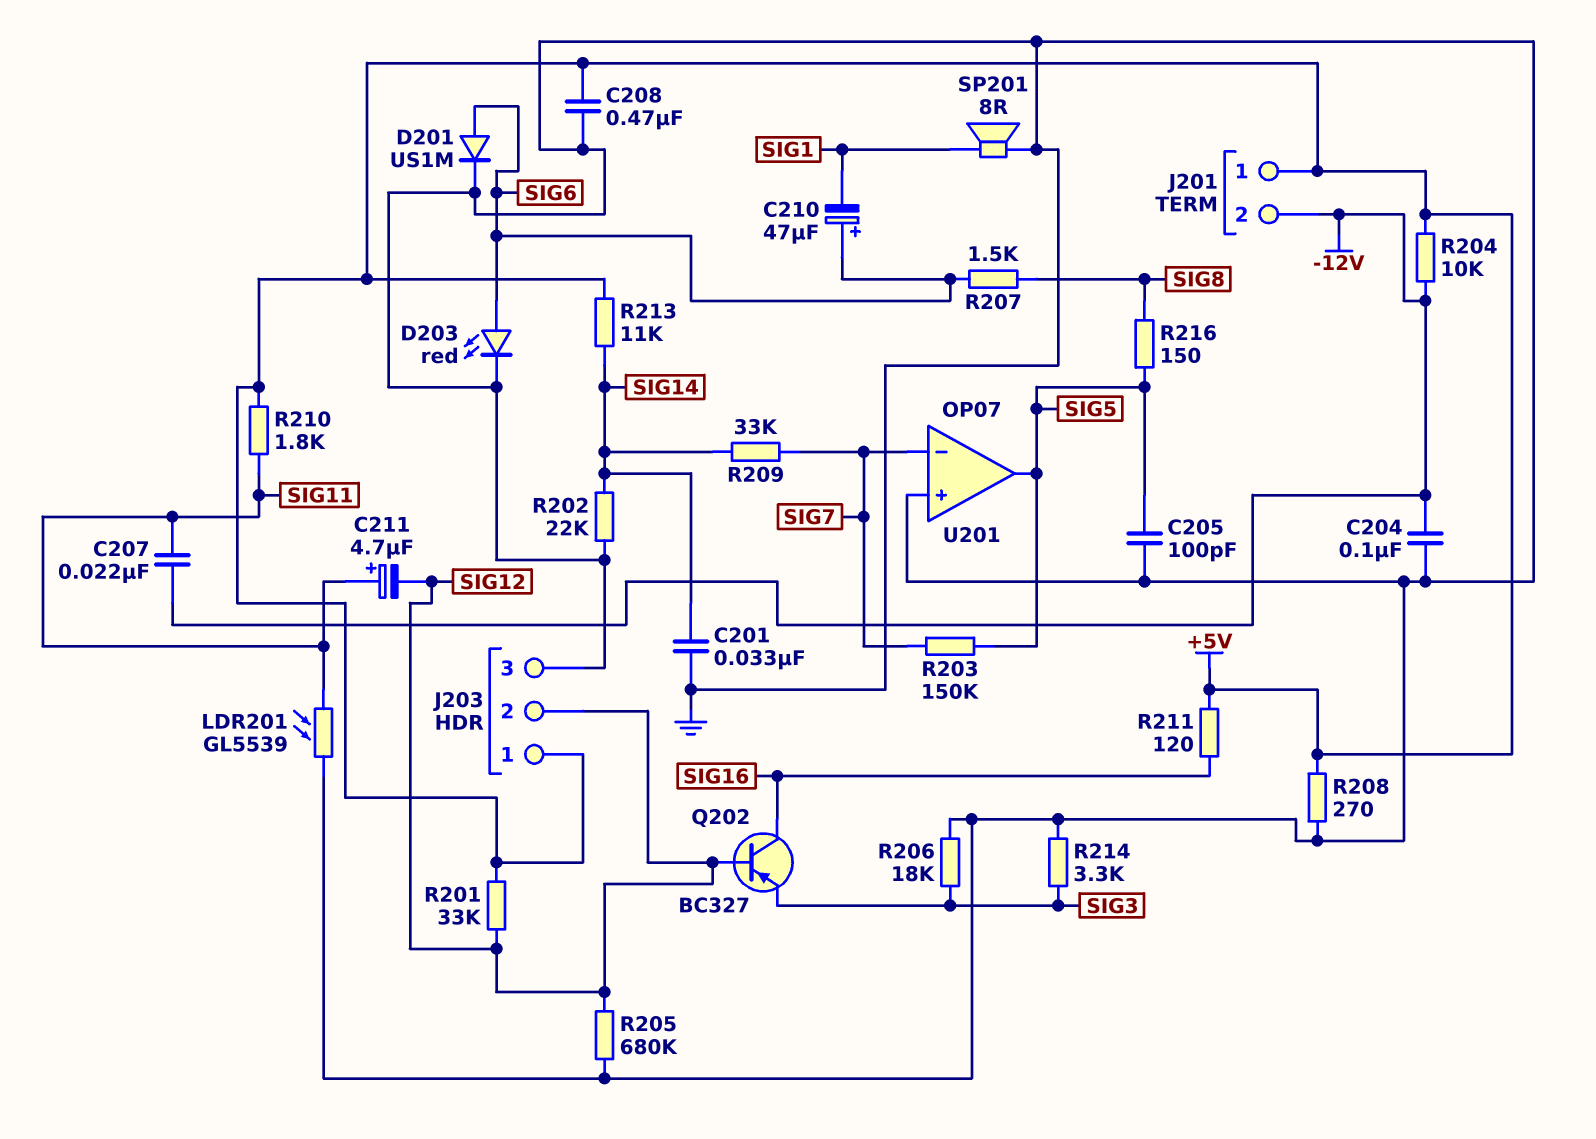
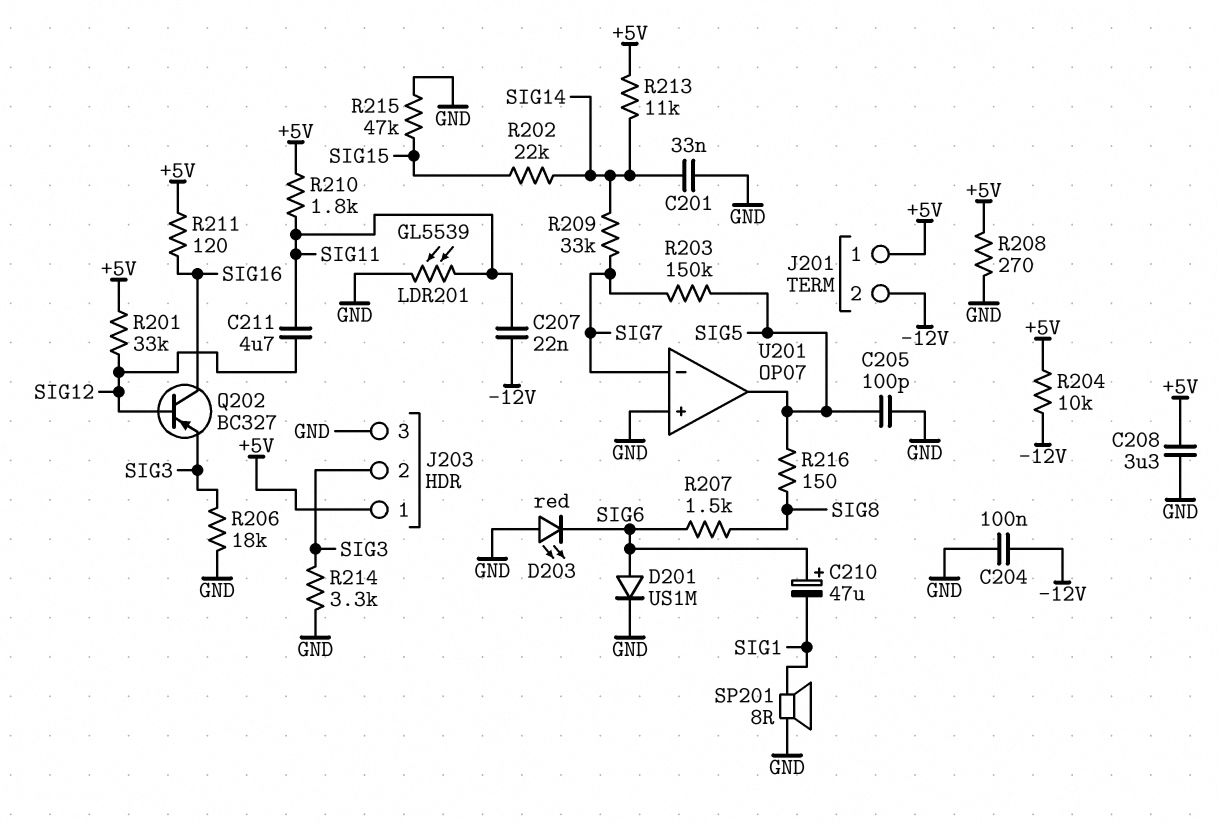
C208: 470nF (+5V, GND) -> 3.3uF (+5V, GND)
C211: 4.7uF (plus SIG11, minus SIG12) -> 4.7uF (SIG11, SIG12)
D203: LED red (A SIG6, K GND) -> LED red (A GND, K SIG6)
J203 pin 2: SIG12 -> SIG3
R202: 22k (GND, SIG14) -> 22k (SIG14, SIG15)
R205: 680k (GND, SIG12) -> none
R215: none -> 47k (GND, SIG15)

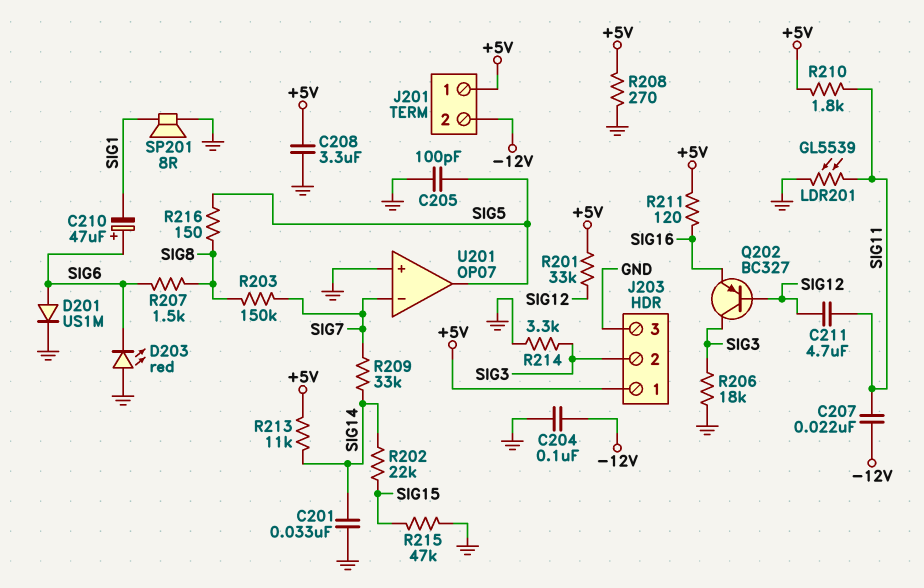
Q202: PNP BC327 (B SIG12, C SIG16, E SIG3) -> PNP BC327 (B SIG12, C SIG3, E SIG16)
R203: 150k (SIG5, SIG7) -> 150k (SIG7, SIG8)
R204: 10k (+5V, -12V) -> none

